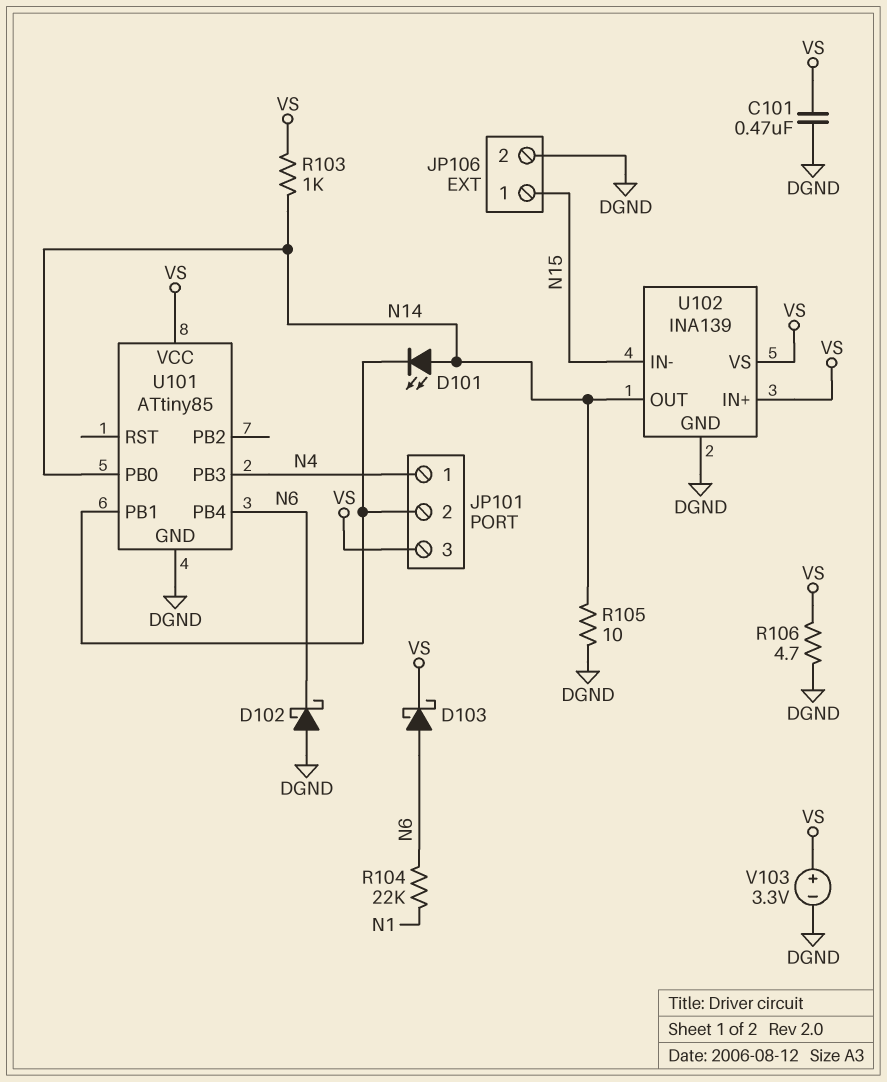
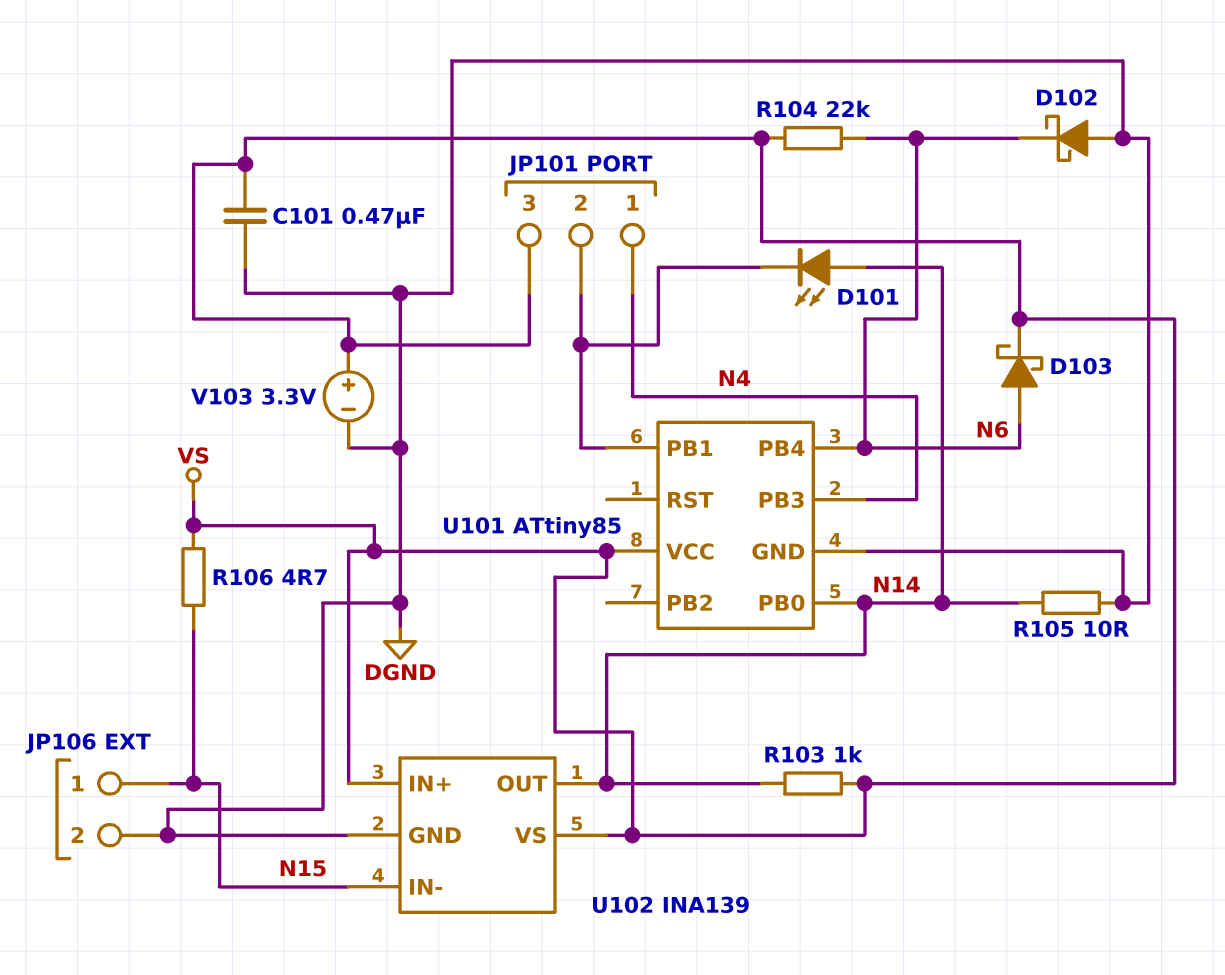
R104: 22k (N1, N6) -> 22k (N6, VS)
R106: 4.7 (DGND, VS) -> 4.7 (N15, VS)

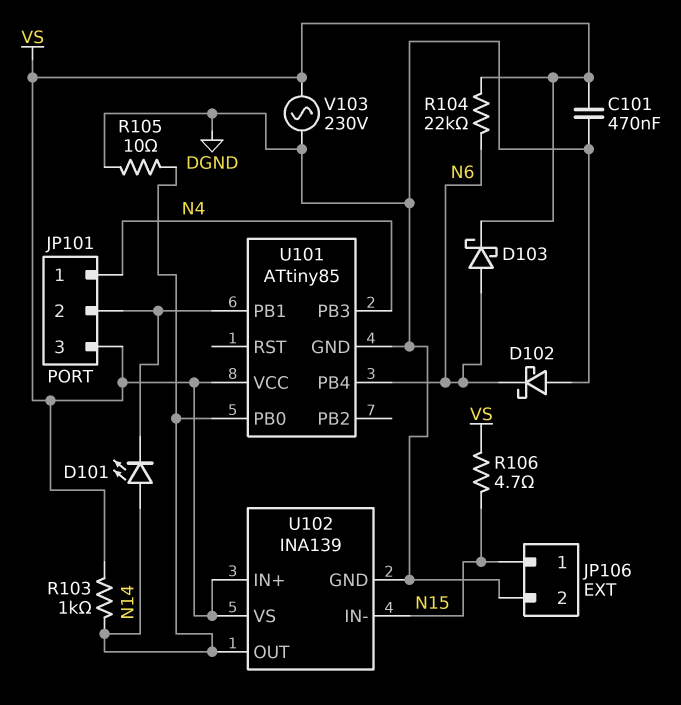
V103: 3.3V (plus VS, minus DGND) -> AC 230V (DGND, VS)

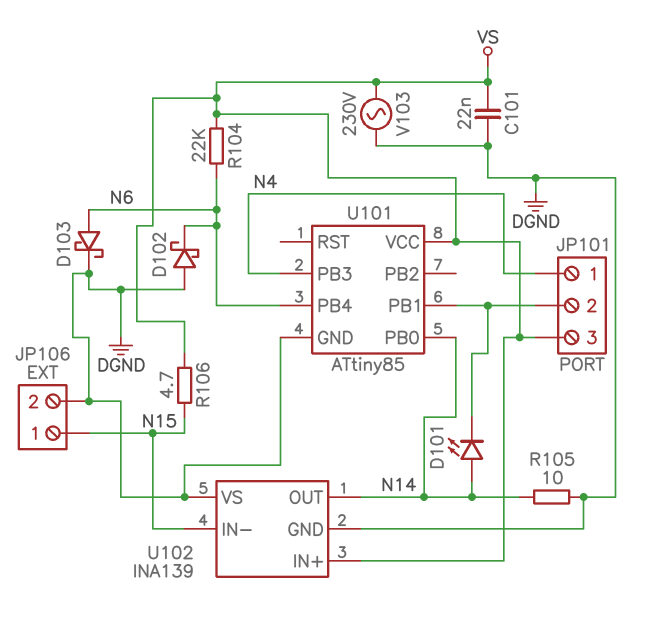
C101: 470nF (DGND, VS) -> 22nF (DGND, VS)
D103: schottky (A N6, K VS) -> schottky (A N6, K DGND)
R103: 1k (N14, VS) -> none
U102 pin VS: VS -> DGND

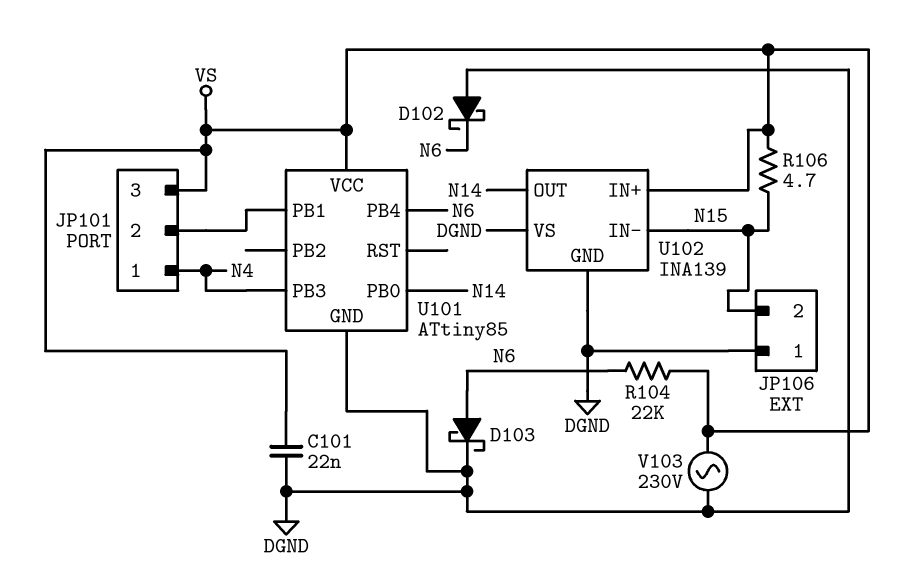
D101: LED (A N14, K JP101/2) -> none
JP106 pin 1: N15 -> DGND
JP106 pin 2: DGND -> N15
R105: 10 (DGND, N14) -> none

